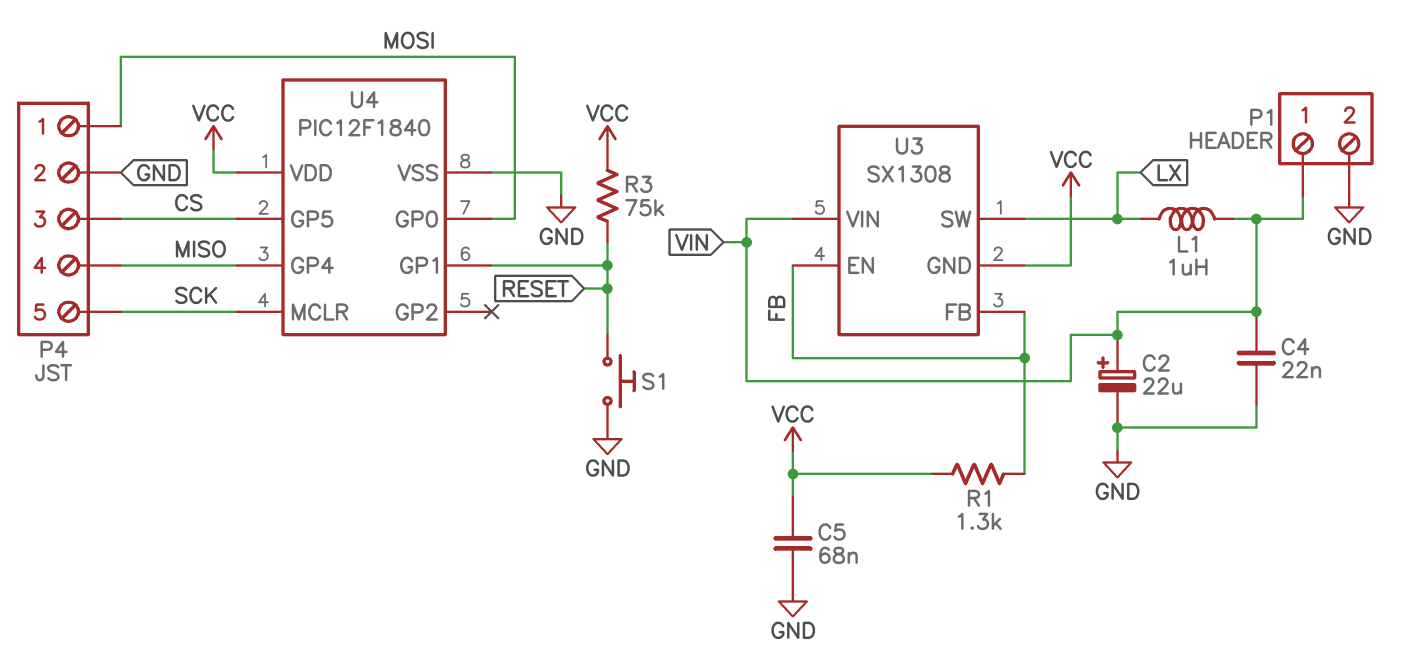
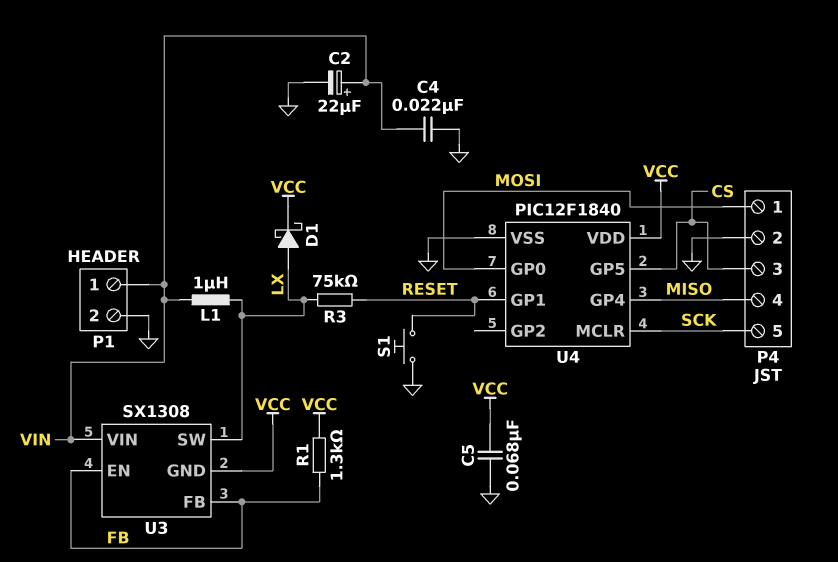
D1: none -> schottky (A LX, K VCC)
R3: 75k (RESET, VCC) -> 75k (LX, RESET)

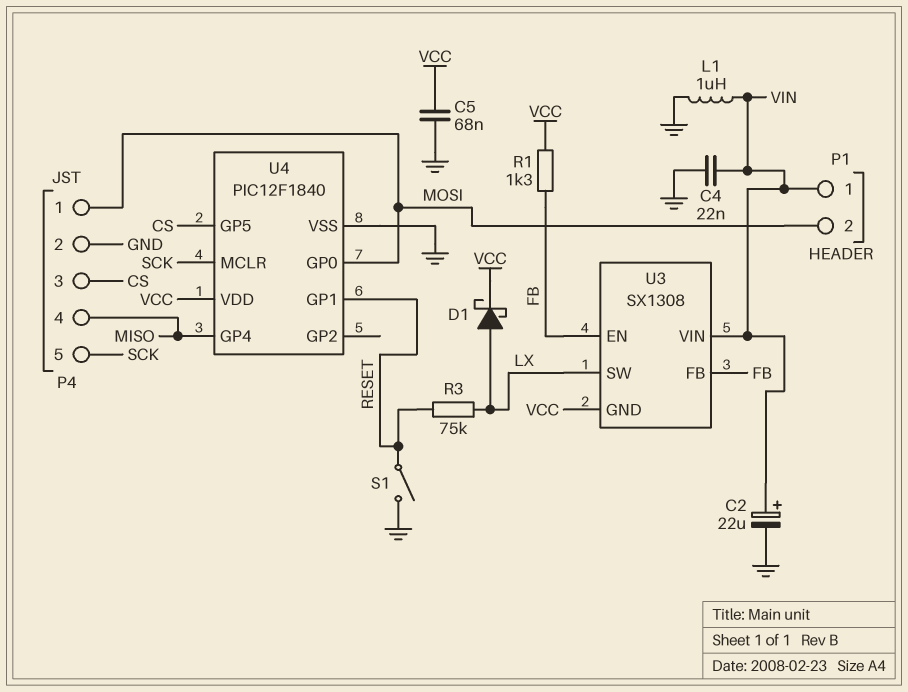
L1: 1uH (LX, VIN) -> 1uH (GND, VIN)
P1 pin 2: GND -> MOSI
S1: button (GND, RESET) -> switch (GND, RESET)

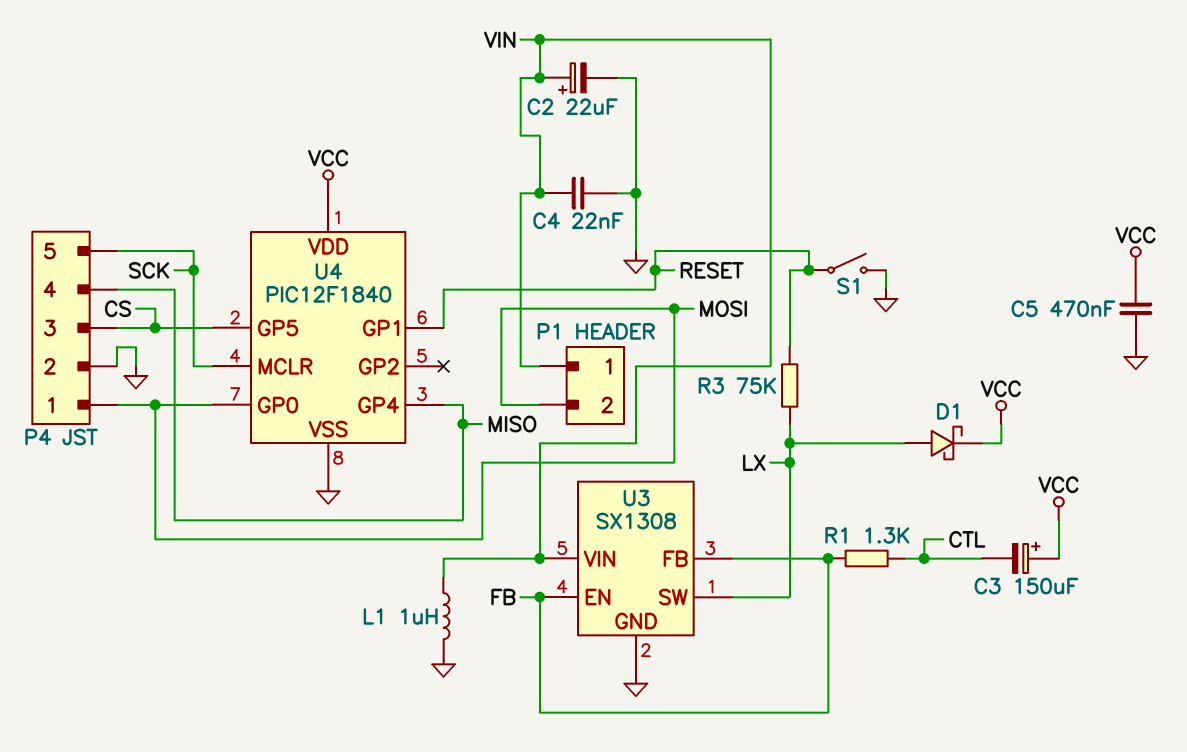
C3: none -> 150uF (plus VCC, minus CTL)
C5: 68nF (GND, VCC) -> 470nF (GND, VCC)
R1: 1.3k (FB, VCC) -> 1.3k (CTL, FB)
U3 pin GND: VCC -> GND

